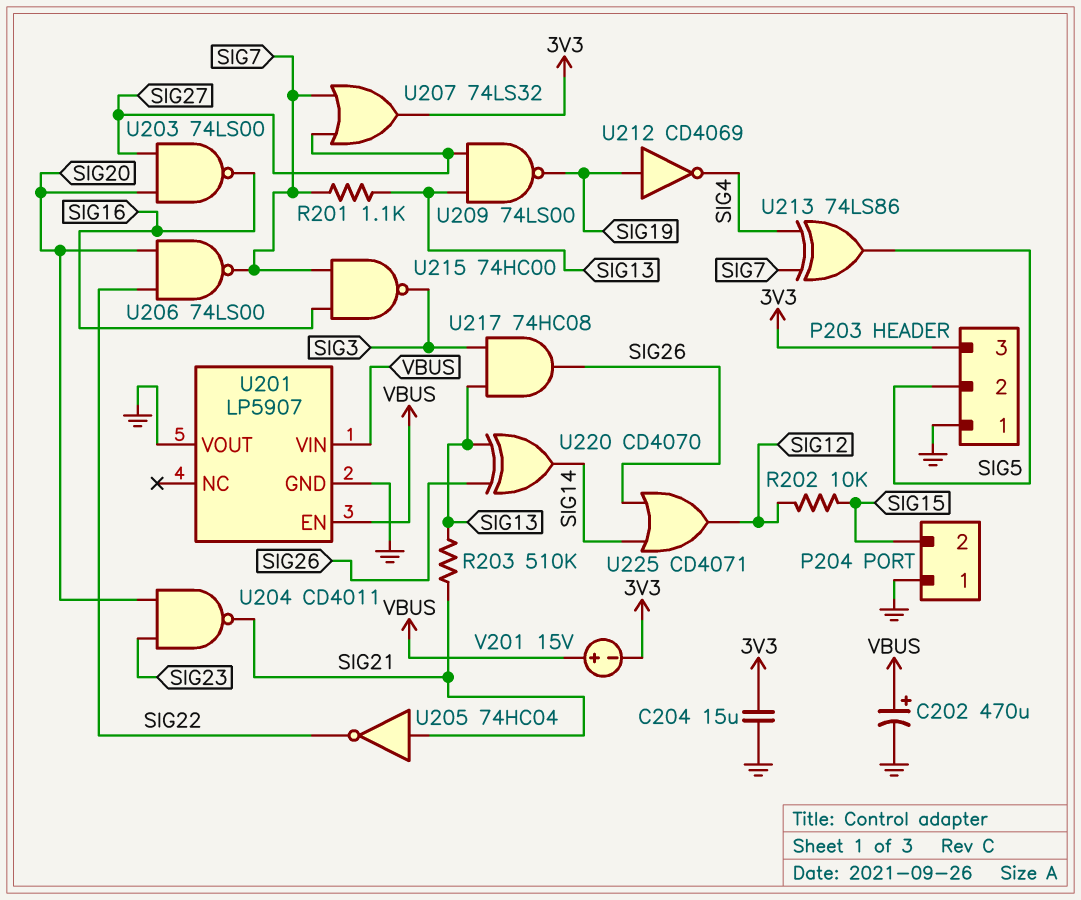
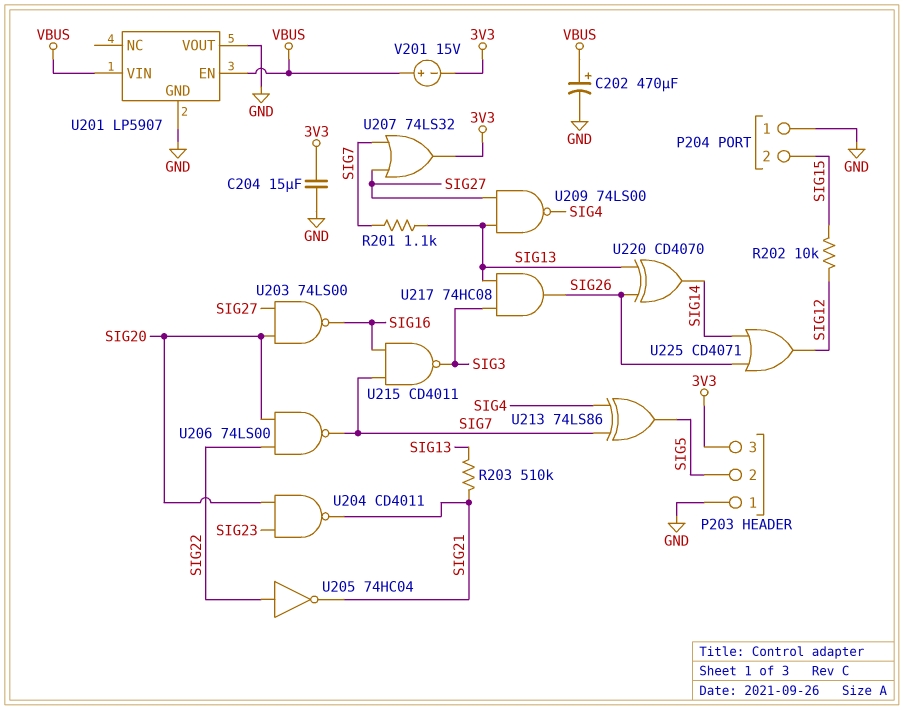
U205: NOT 74HC04 (in SIG21, out SIG22) -> NOT 74HC04 (in SIG22, out SIG21)
U209: NAND 74LS00 (in SIG13, in SIG27, out SIG19) -> NAND 74LS00 (in SIG13, in SIG27, out SIG4)
U212: NOT CD4069 (in SIG19, out SIG4) -> none
U215: NAND 74HC00 (in SIG7, in SIG16, out SIG3) -> NAND CD4011 (in SIG7, in SIG16, out SIG3)

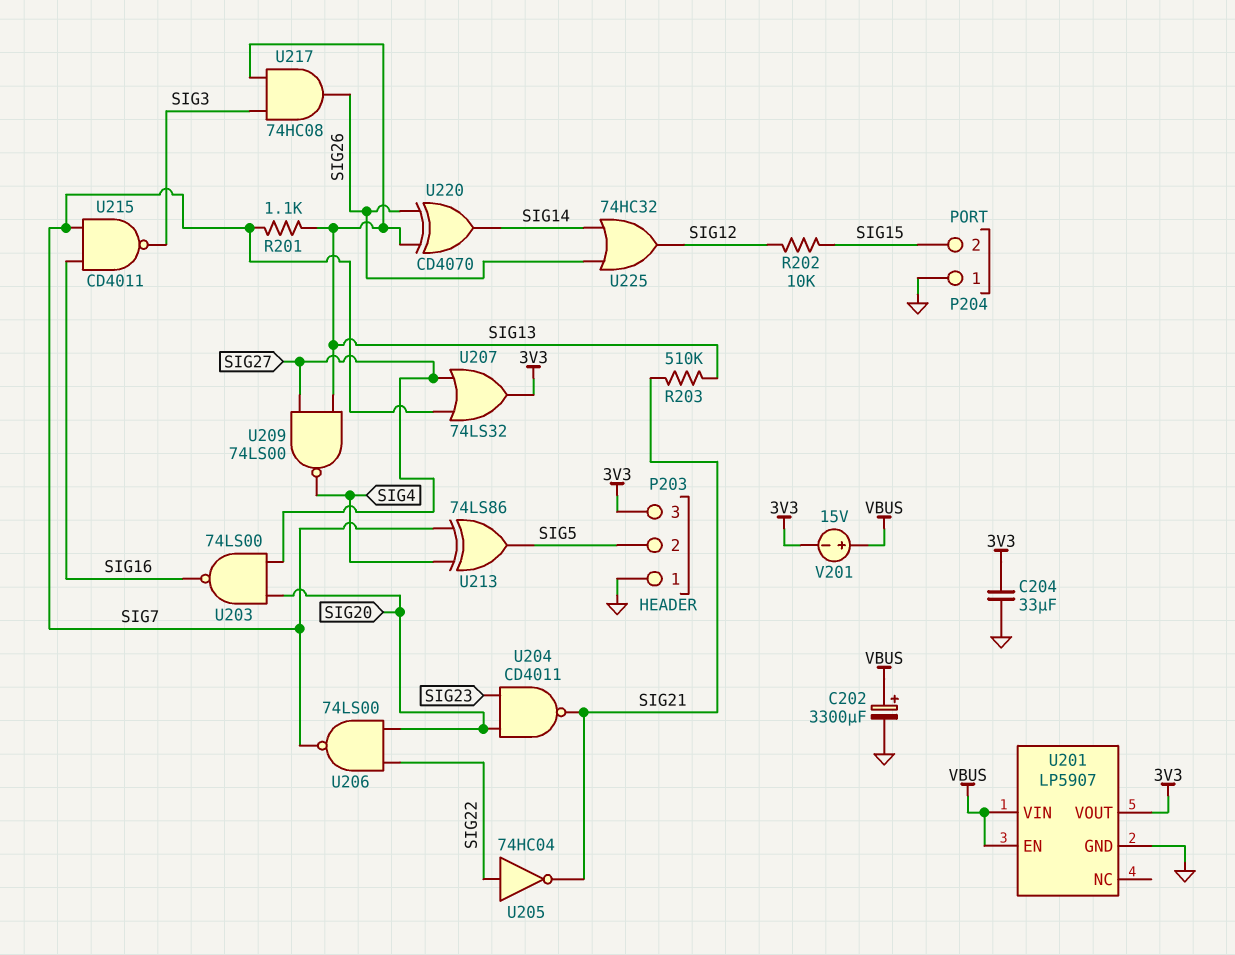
C202: 470uF (plus VBUS, minus GND) -> 3300uF (plus VBUS, minus GND)
C204: 15uF (3V3, GND) -> 33uF (3V3, GND)
U201 pin VOUT: GND -> 3V3
U225: OR CD4071 (in SIG14, in SIG26, out SIG12) -> OR 74HC32 (in SIG14, in SIG26, out SIG12)

